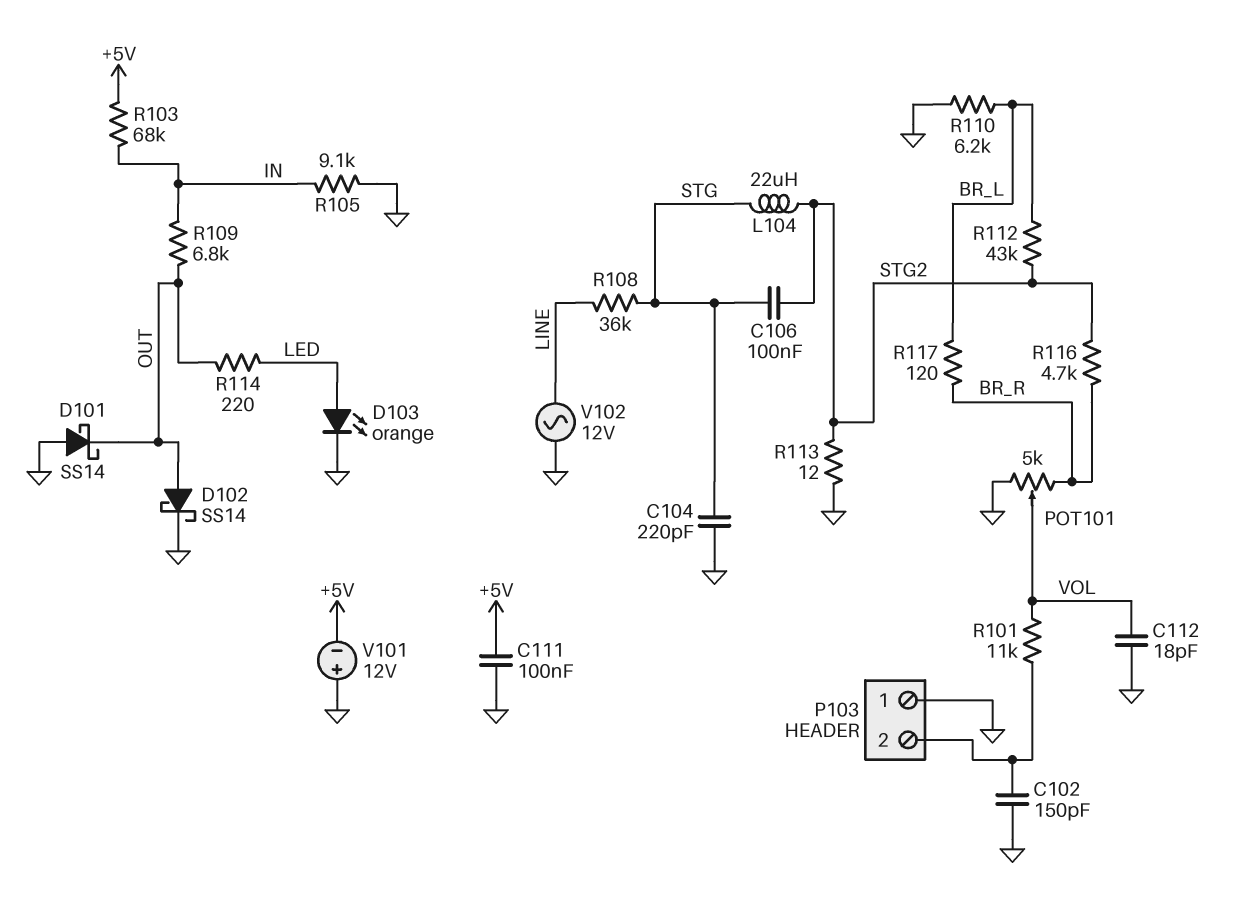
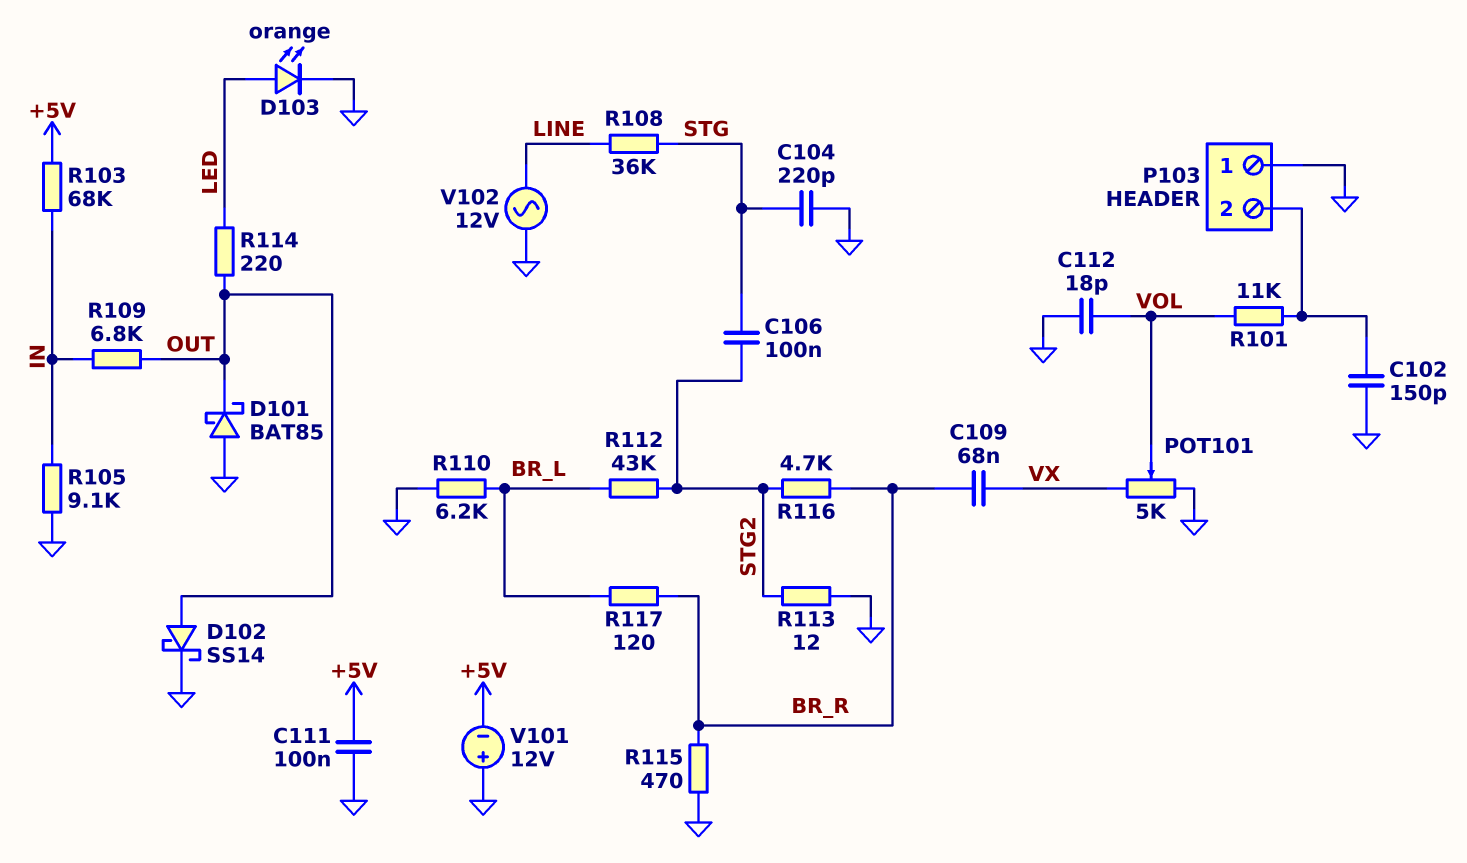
C109: none -> 68nF (BR_R, VX)
D101: schottky SS14 (A GND, K OUT) -> schottky BAT85 (A GND, K OUT)
L104: 22uH (STG, STG2) -> none
POT101: 5k (BR_R, GND, wiper VOL) -> 5k (GND, VX, wiper VOL)
R115: none -> 470 (BR_R, GND)

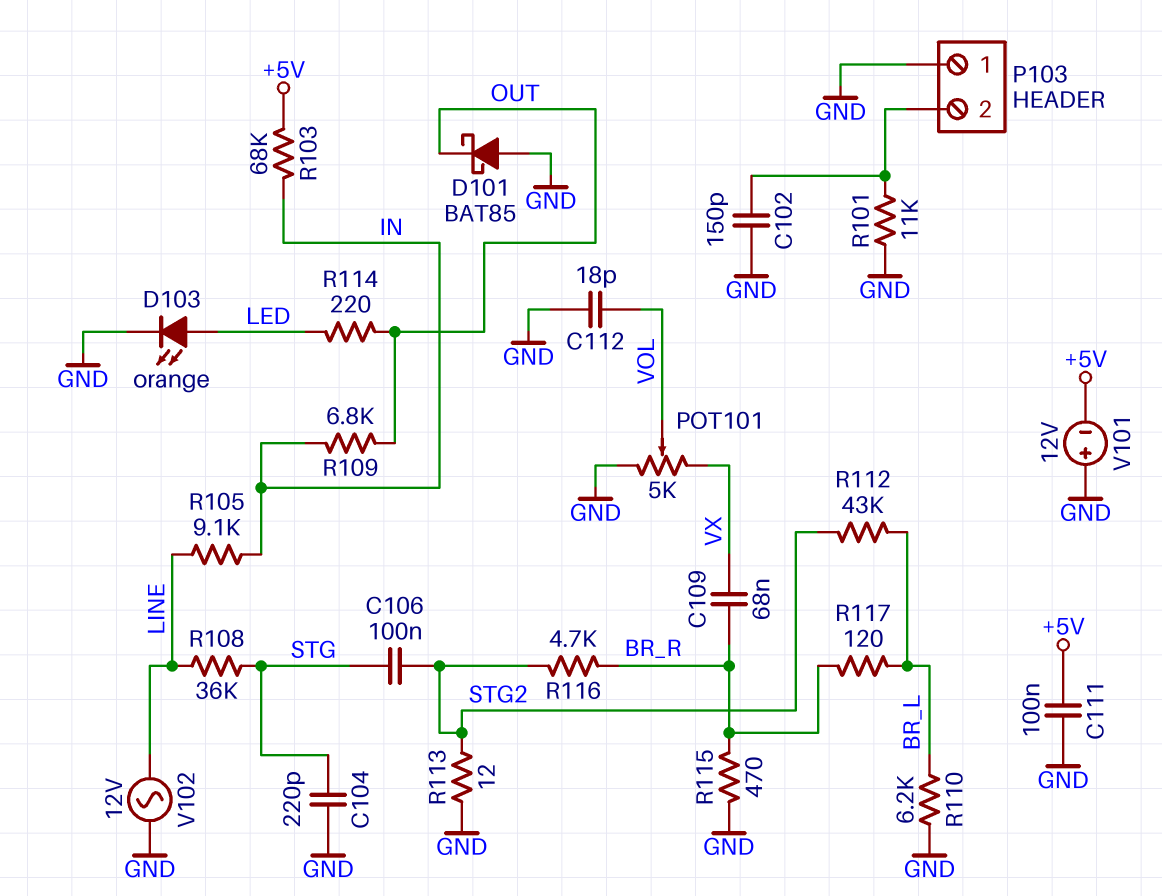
D102: schottky SS14 (A OUT, K GND) -> none
R101: 11k (P103/2, VOL) -> 11k (GND, P103/2)
R105: 9.1k (GND, IN) -> 9.1k (IN, LINE)

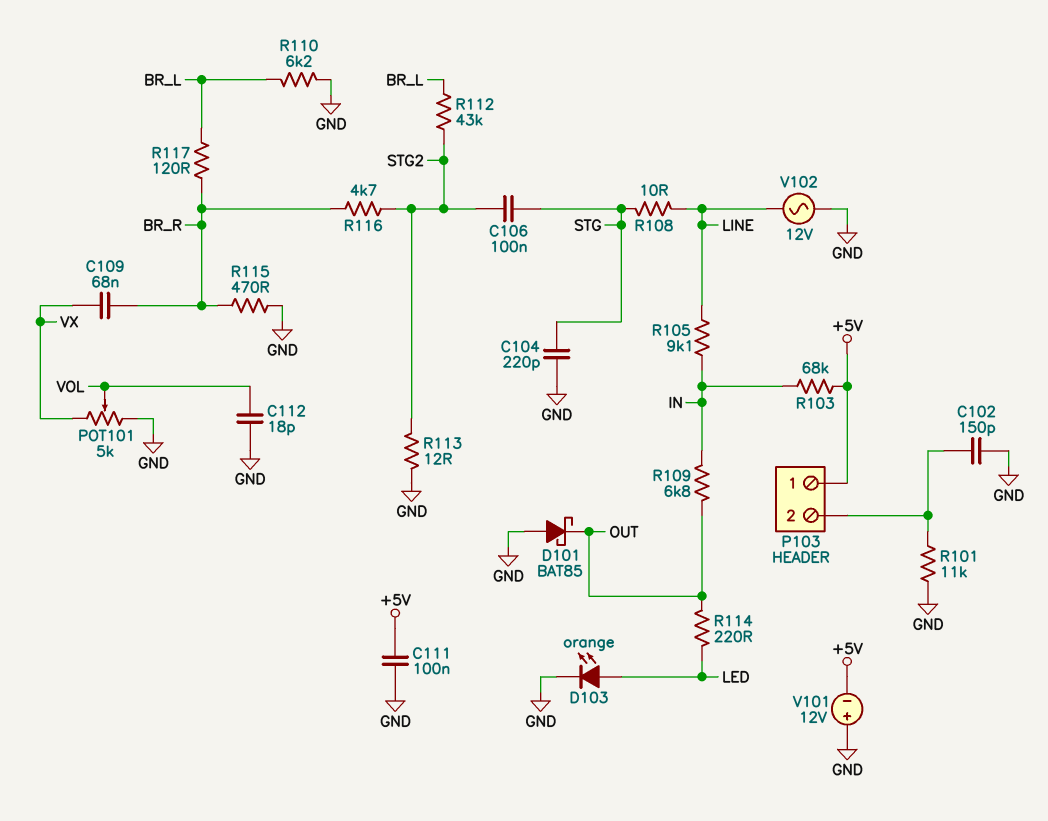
P103 pin 1: GND -> +5V
R108: 36k (LINE, STG) -> 10 (LINE, STG)

